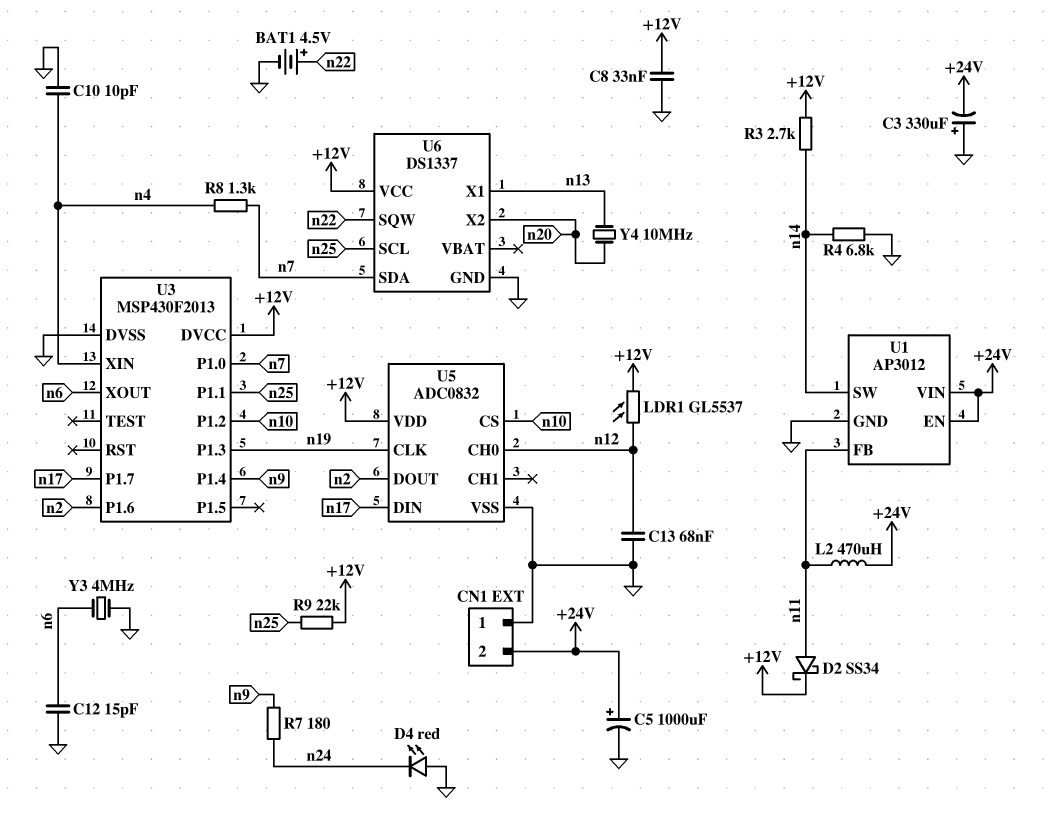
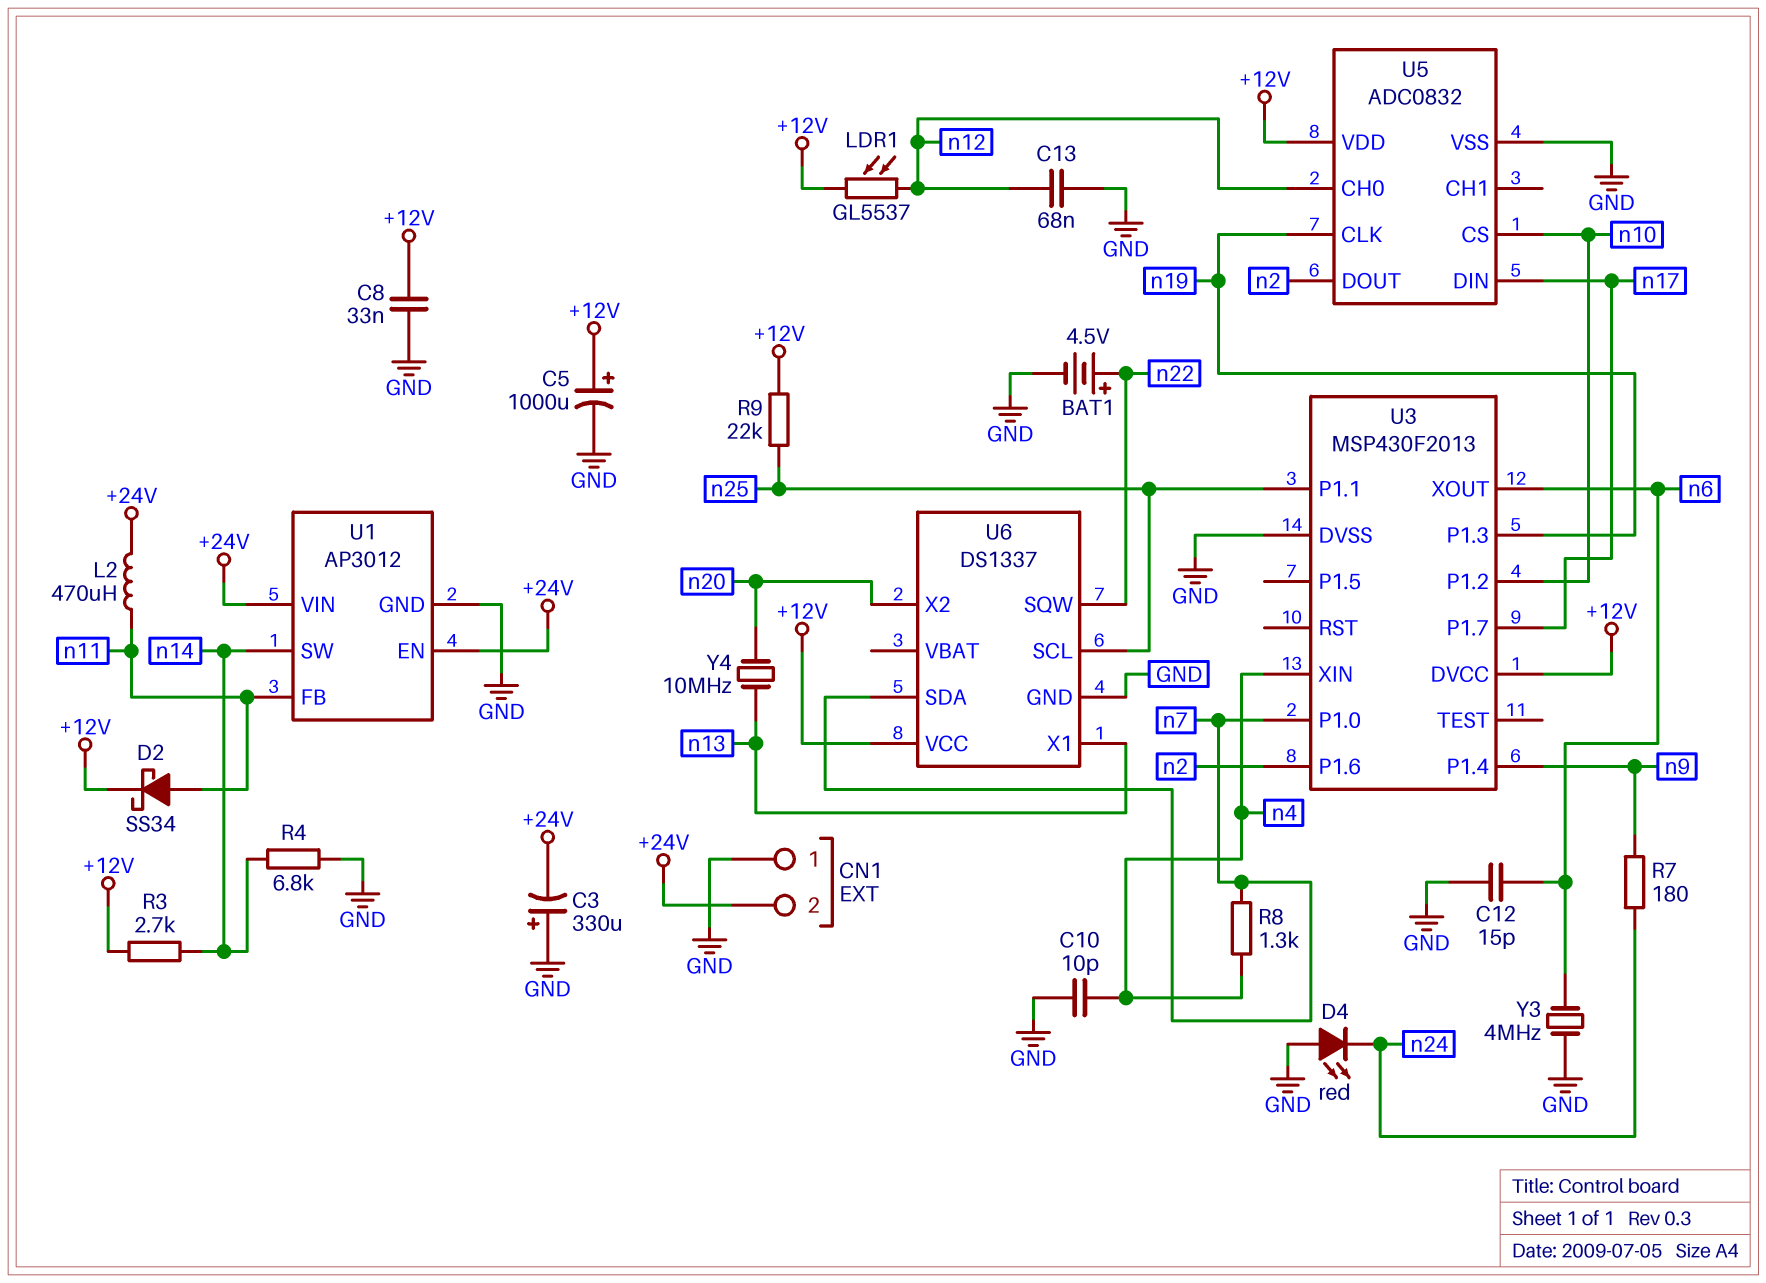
C5: 1000uF (plus +24V, minus GND) -> 1000uF (plus +12V, minus GND)

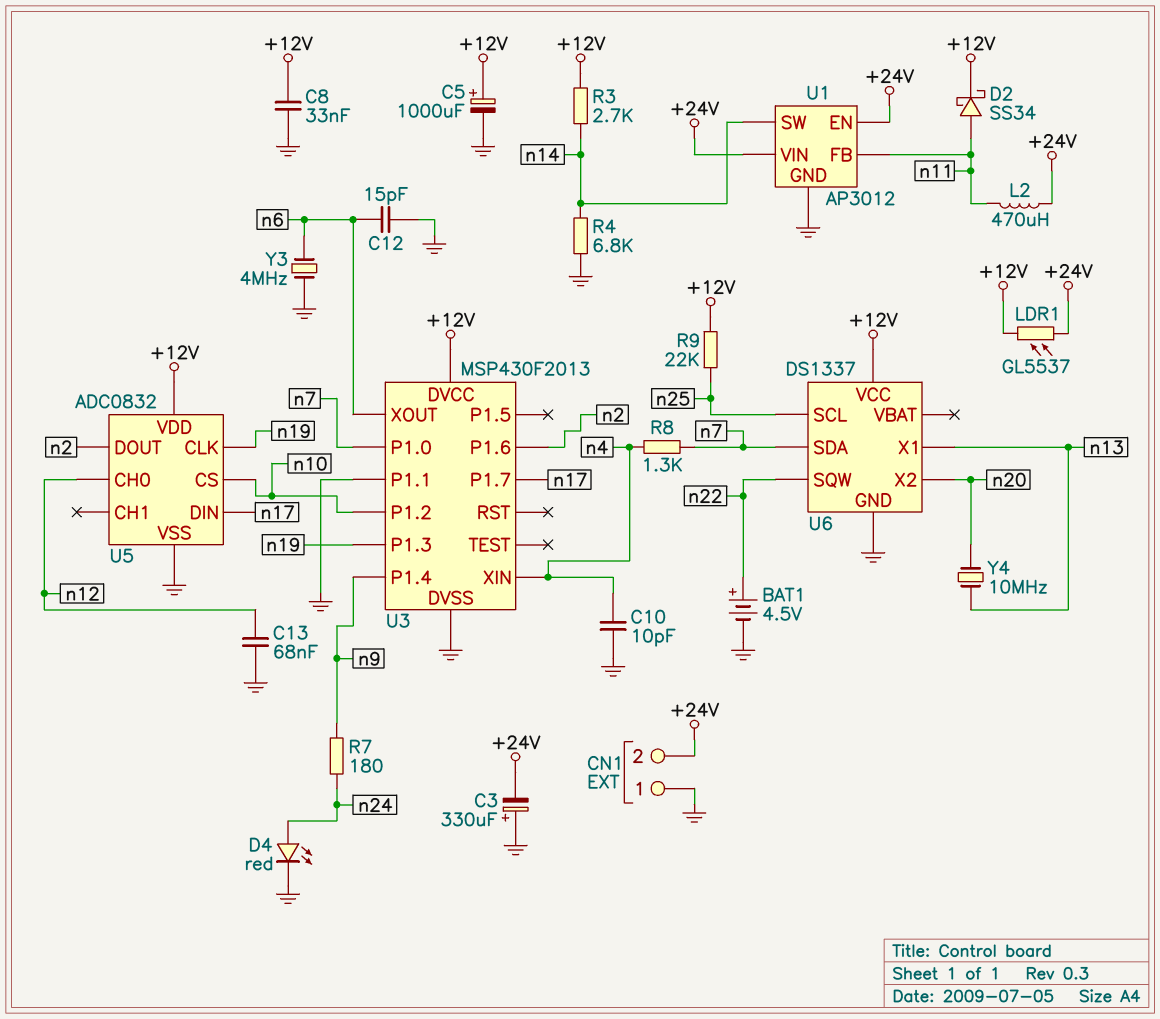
D4: LED red (A GND, K n24) -> LED red (A n24, K GND)
LDR1: GL5537 (+12V, n12) -> GL5537 (+12V, +24V)
U3 pin P1.1: n25 -> GND

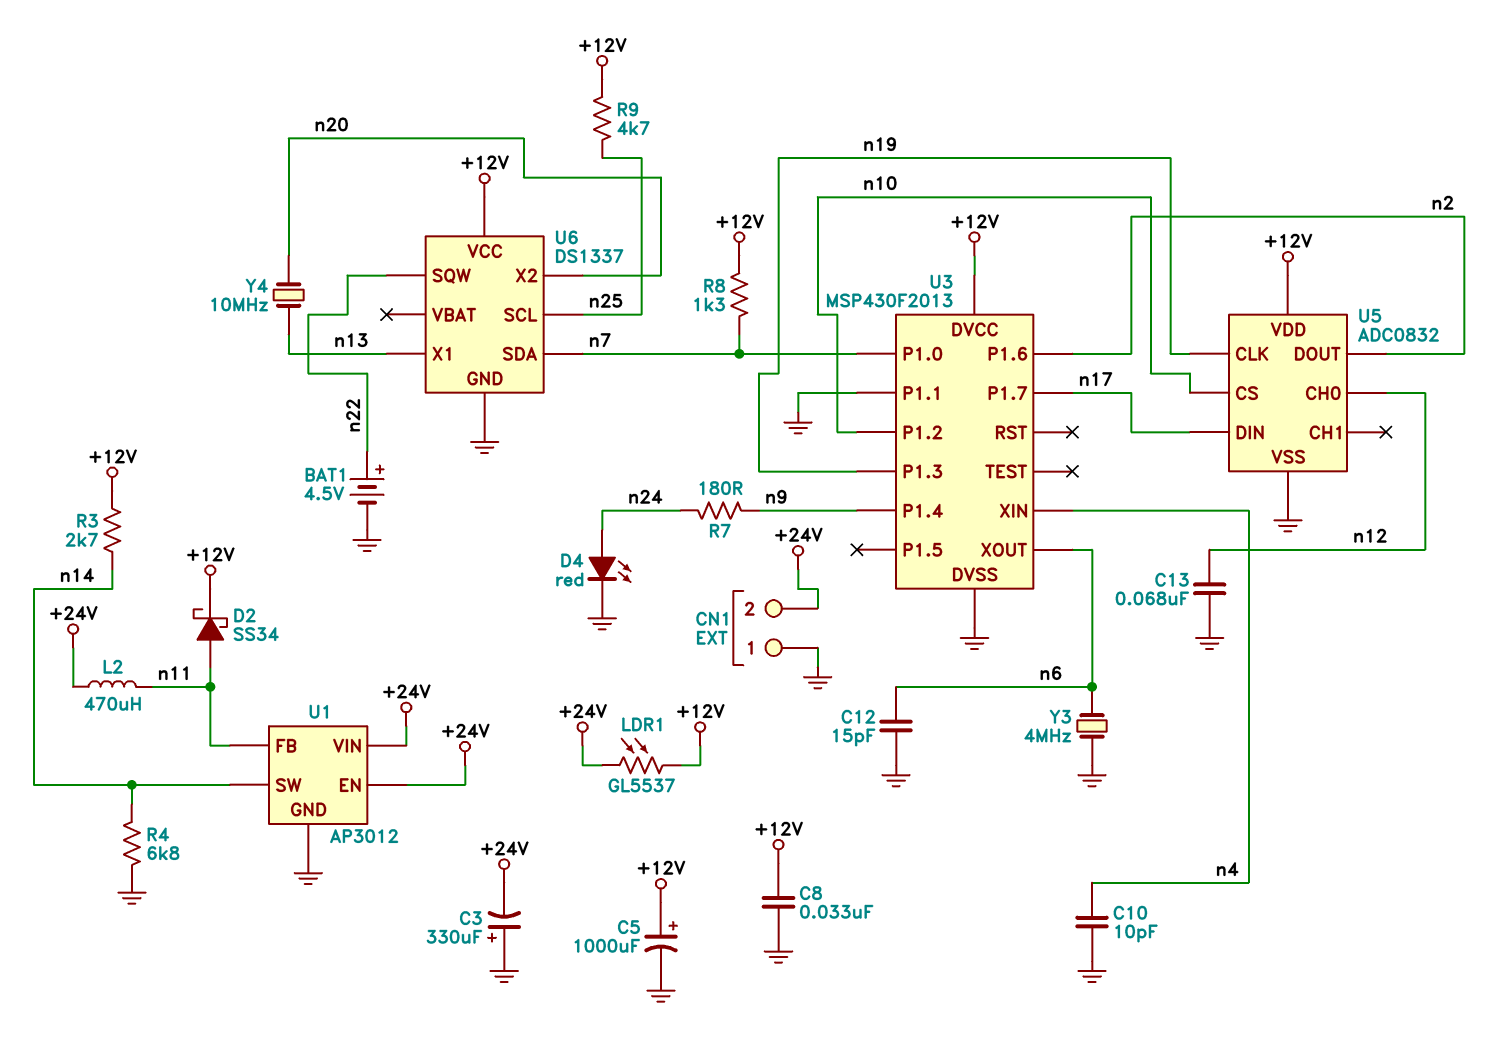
R8: 1.3k (n4, n7) -> 1.3k (+12V, n7)
R9: 22k (+12V, n25) -> 4.7k (+12V, n25)

